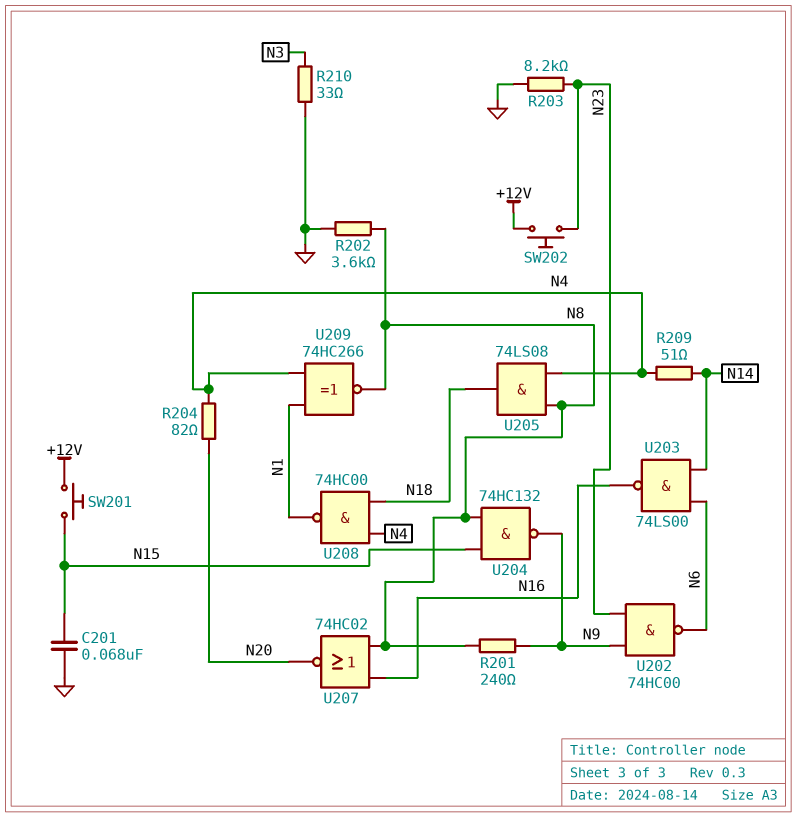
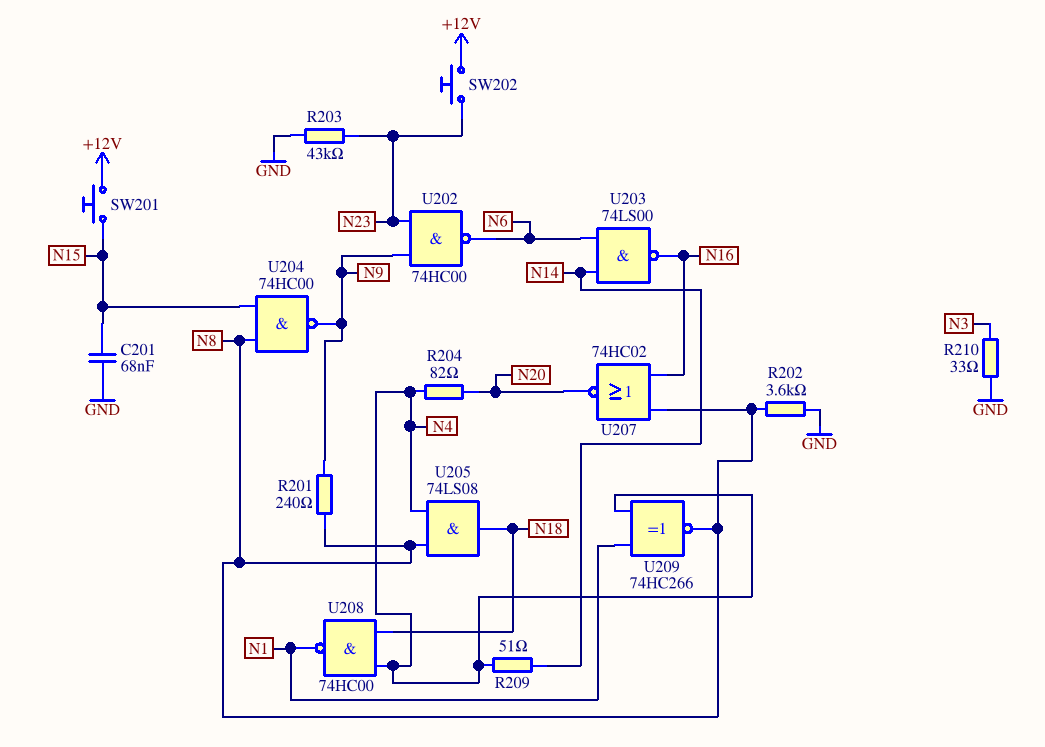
R203: 8.2k (GND, N23) -> 43k (GND, N23)
U204: NAND 74HC132 (in N8, in N15, out N9) -> NAND 74HC00 (in N8, in N15, out N9)

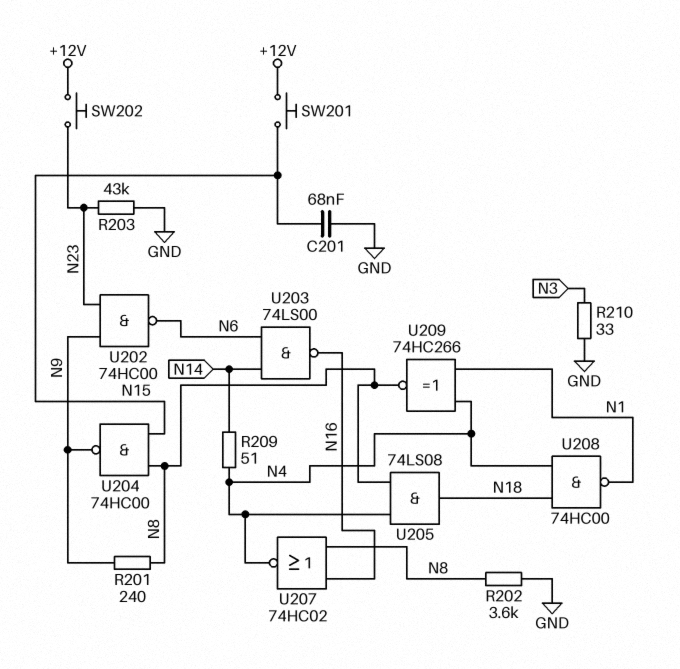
R204: 82 (N4, N20) -> none
U207: NOR 74HC02 (in N8, in N16, out N20) -> NOR 74HC02 (in N8, in N16, out N4)

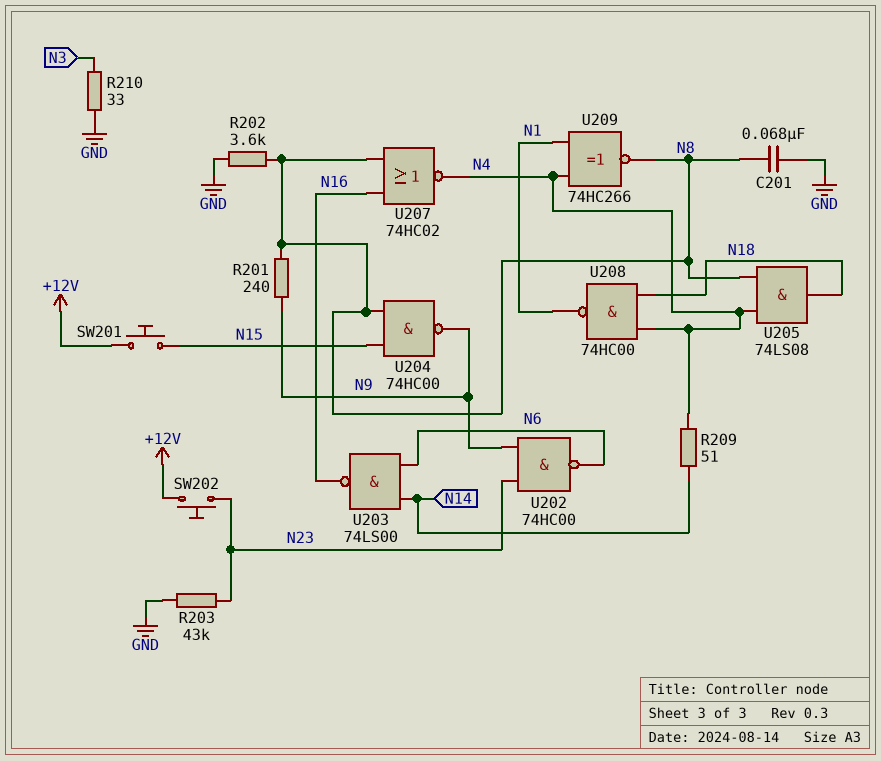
C201: 68nF (GND, N15) -> 68nF (GND, N8)

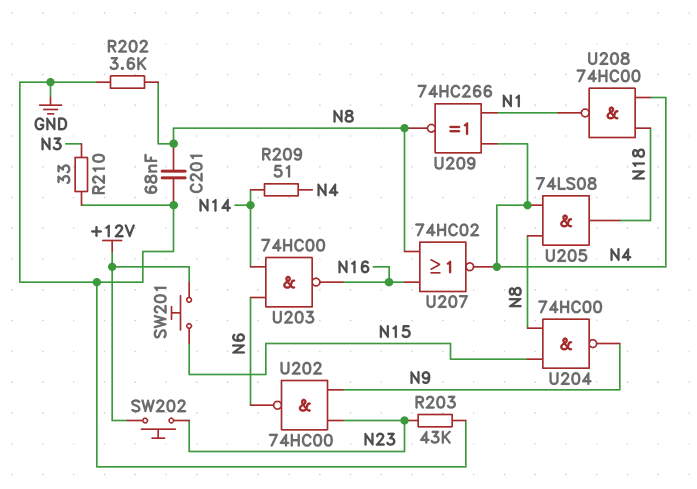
R201: 240 (N8, N9) -> none
U203: NAND 74LS00 (in N6, in N14, out N16) -> NAND 74HC00 (in N6, in N14, out N16)

